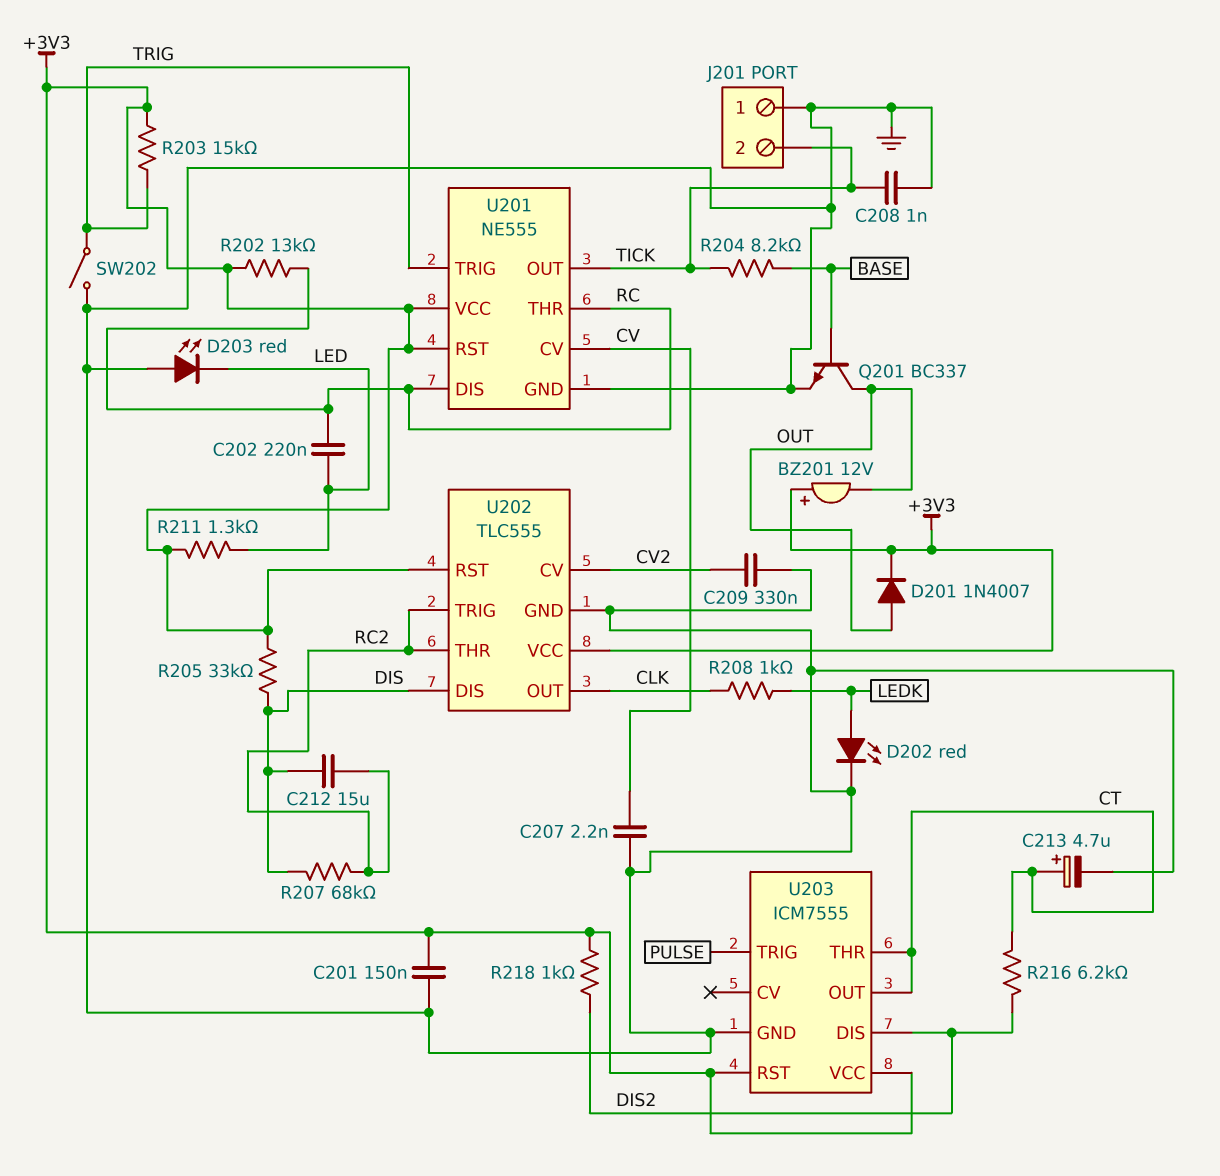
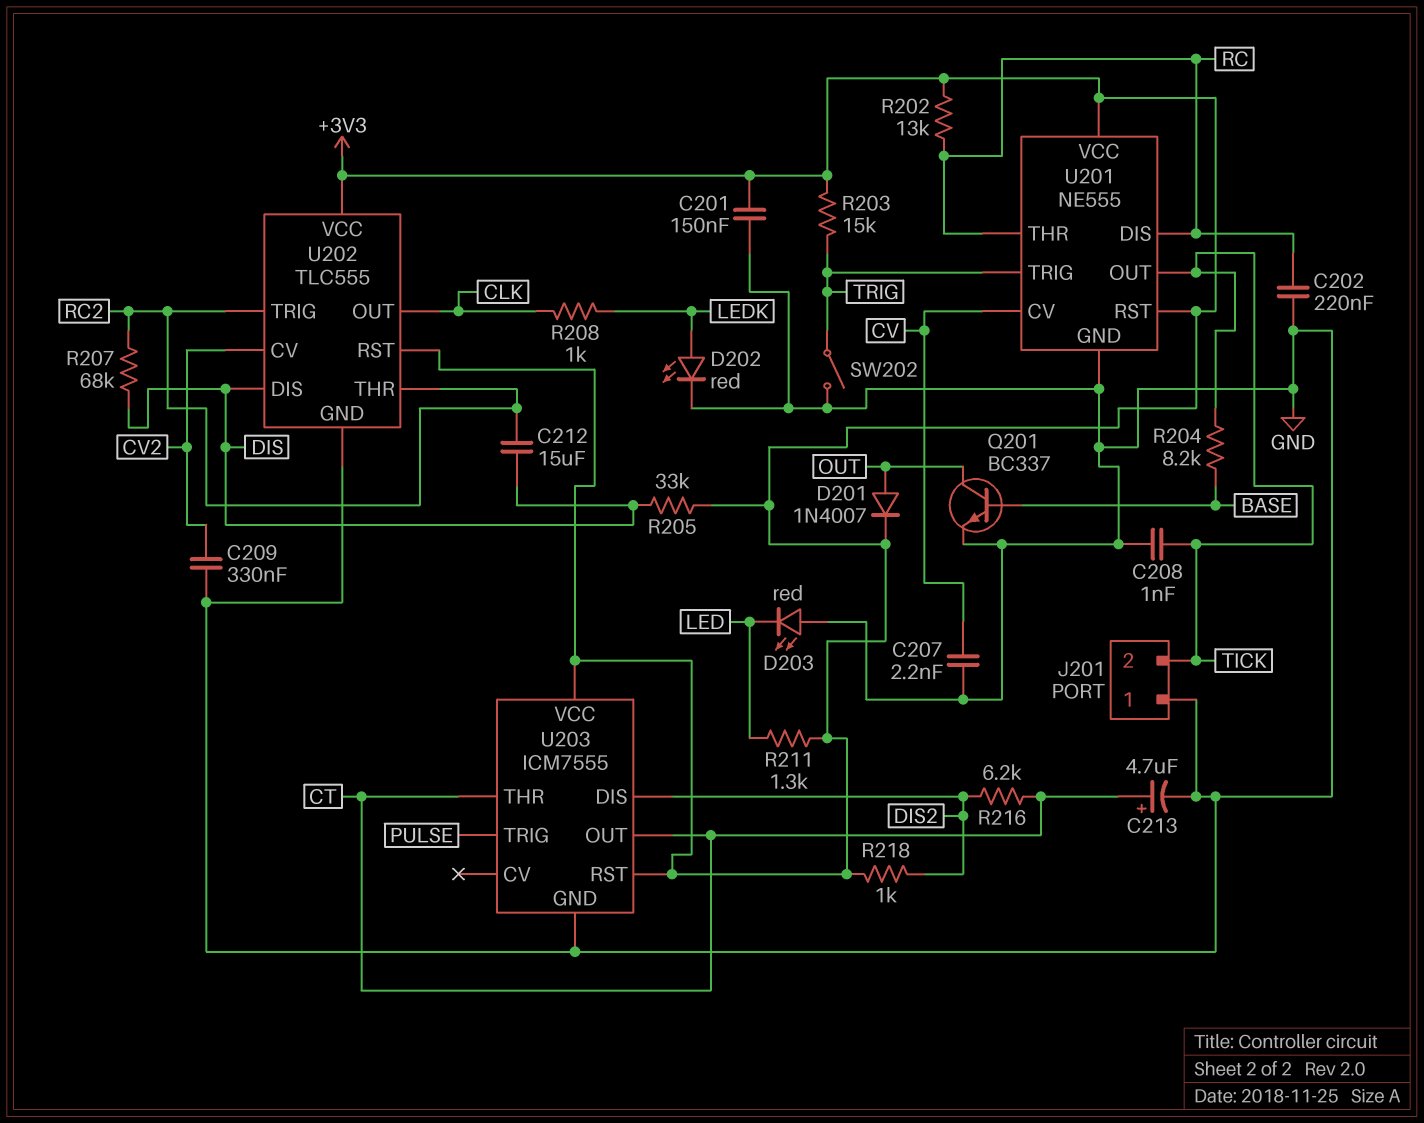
BZ201: buzzer 12V (plus +3V3, minus OUT) -> none
C202: 220nF (LED, RC) -> 220nF (GND, RC)

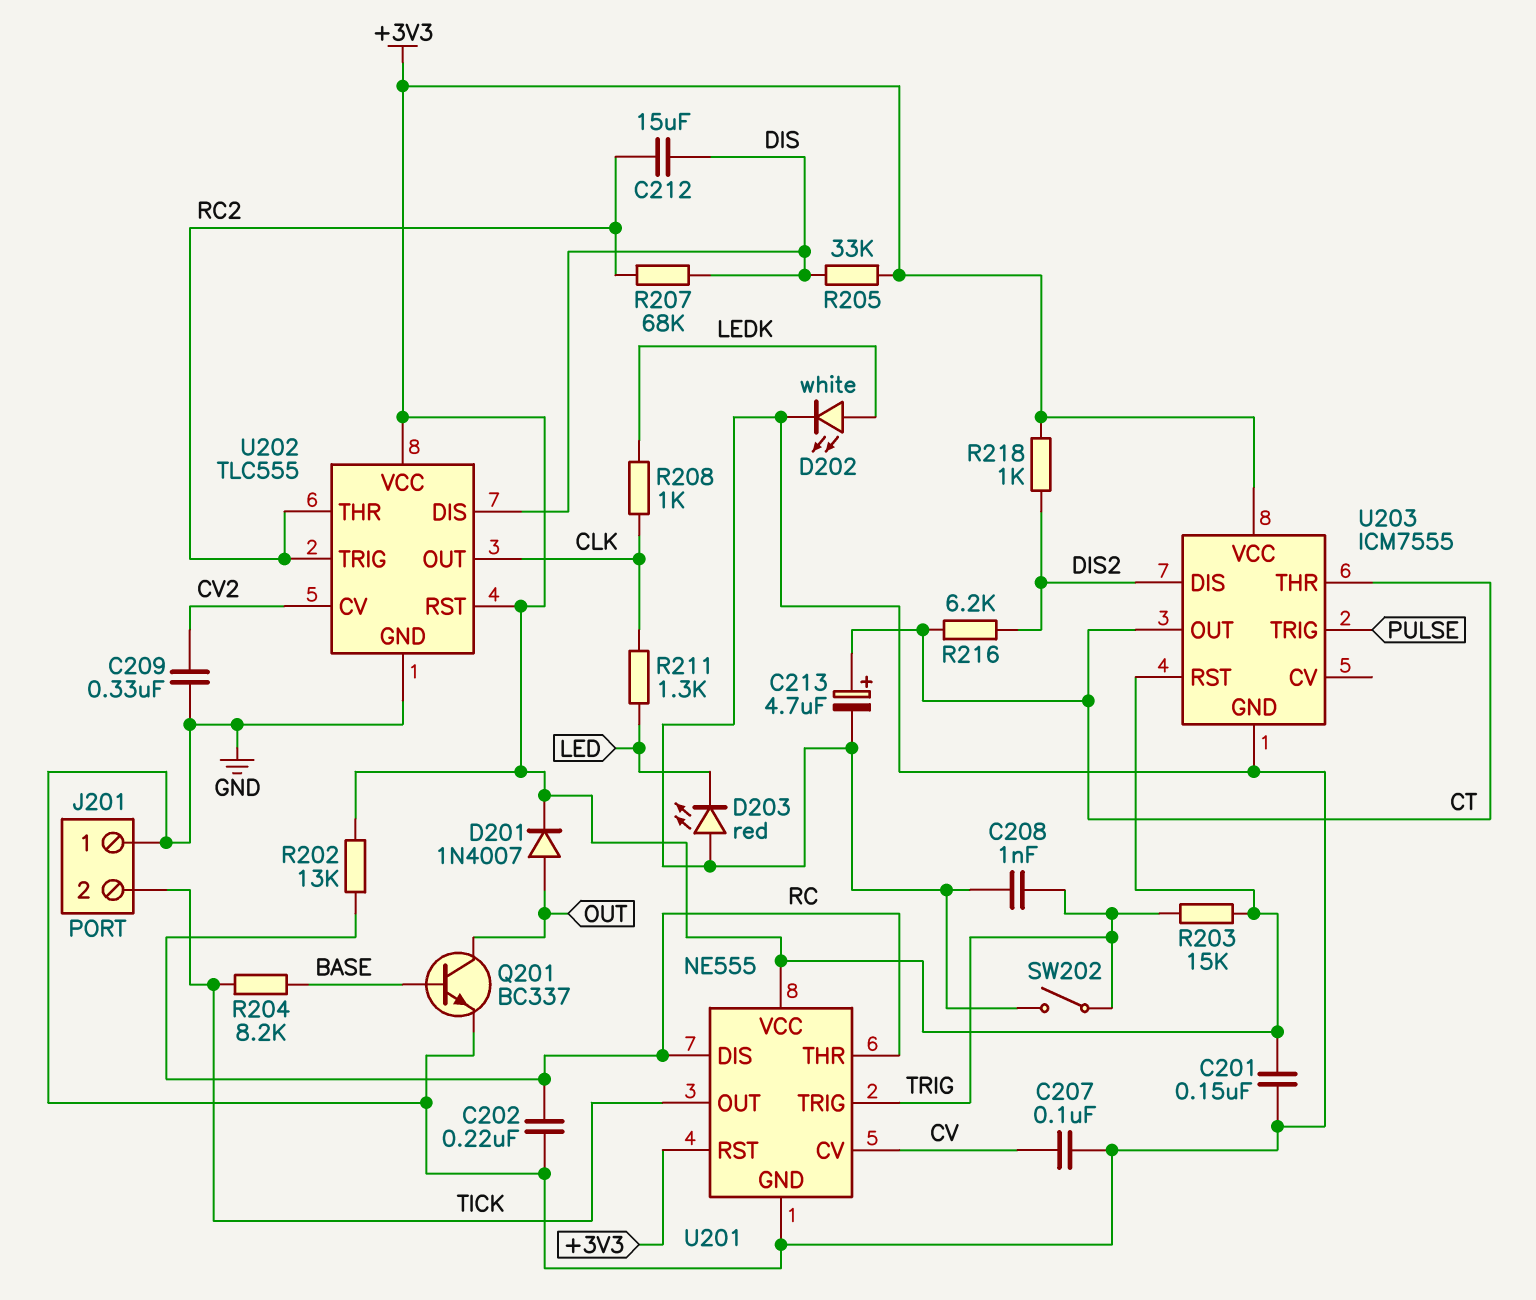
C207: 2.2nF (CV, GND) -> 100nF (CV, GND)
C208: 1nF (GND, TICK) -> 1nF (GND, TRIG)
D202: LED red (A LEDK, K GND) -> LED white (A LEDK, K GND)
R211: 1.3k (+3V3, LED) -> 1.3k (CLK, LED)

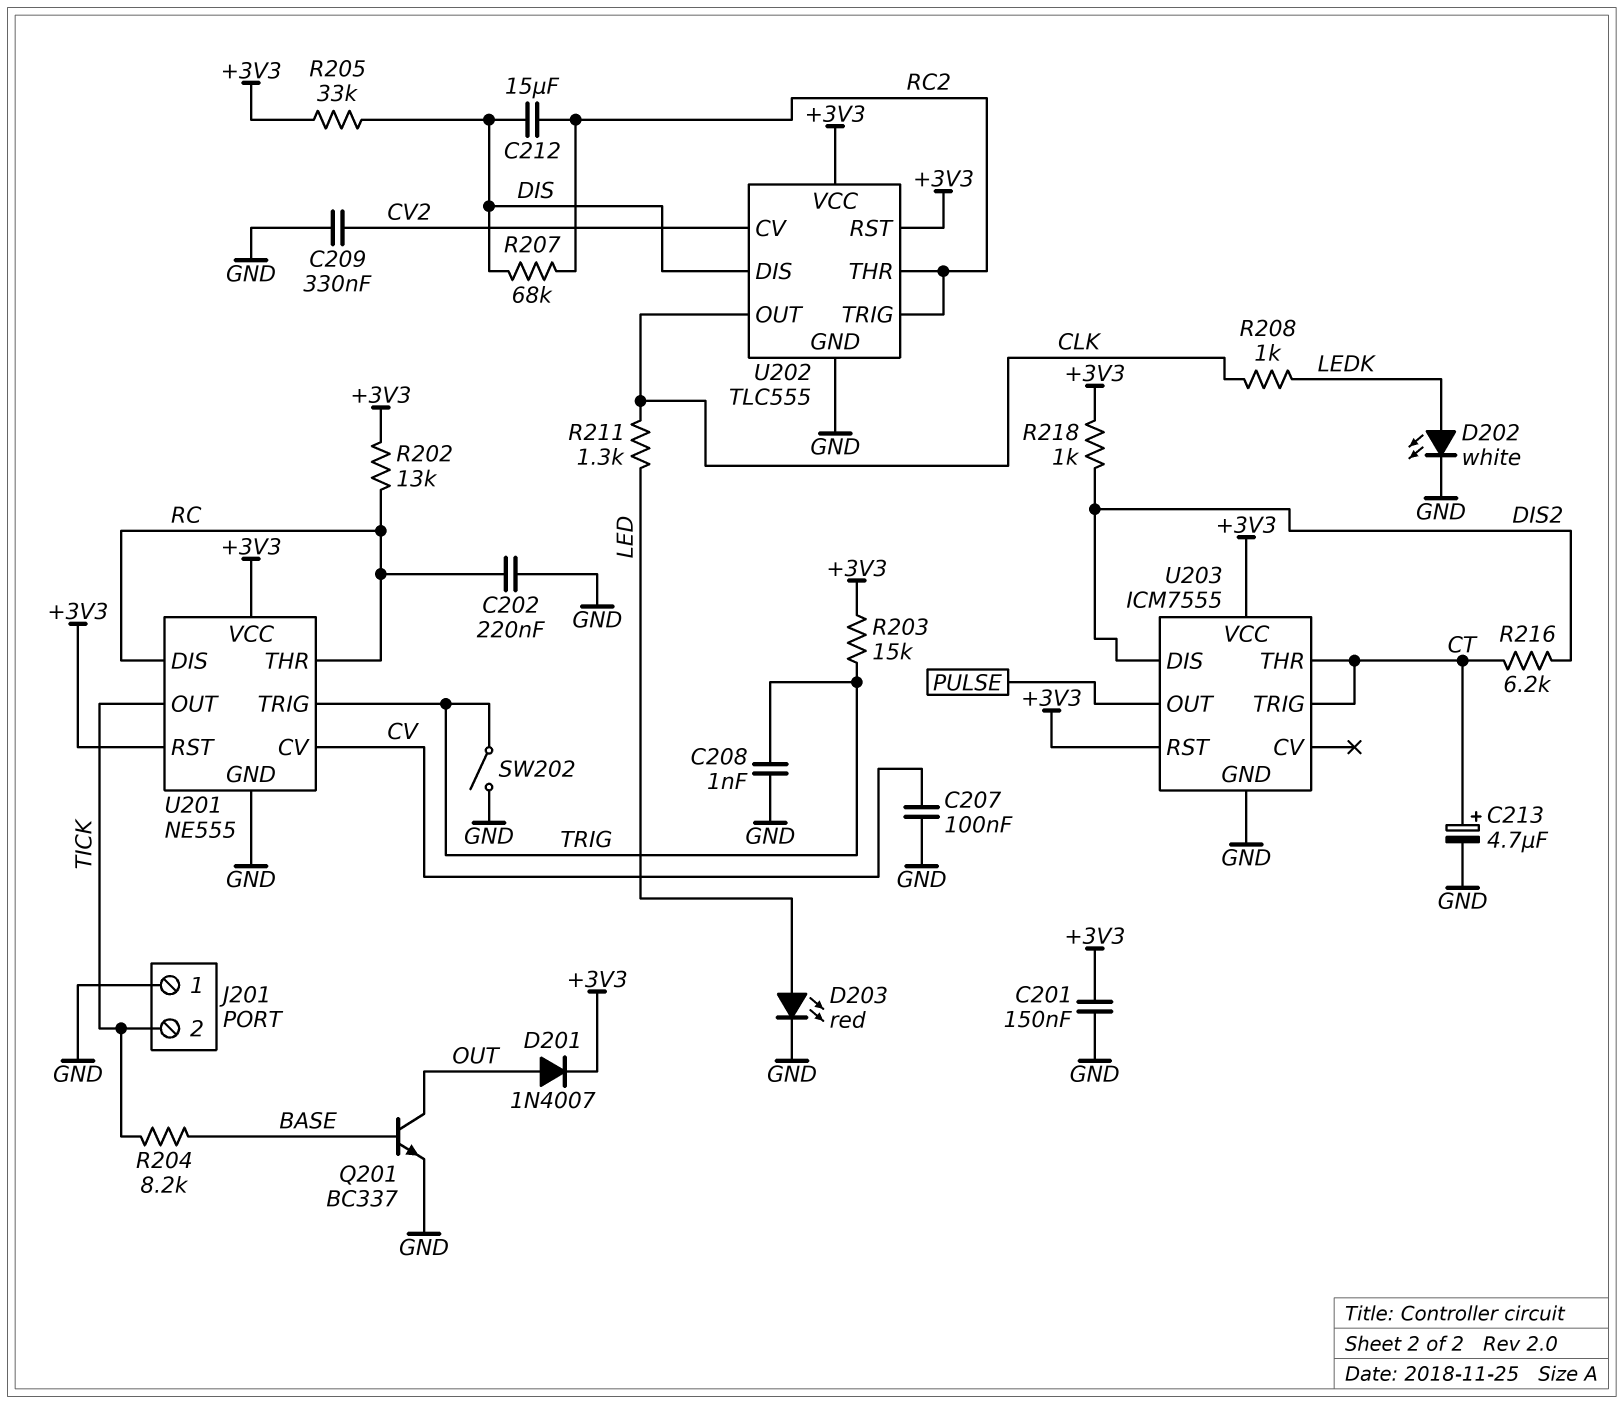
D203: LED red (A GND, K LED) -> LED red (A LED, K GND)
U203 pin OUT: CT -> PULSE
U203 pin TRIG: PULSE -> CT

